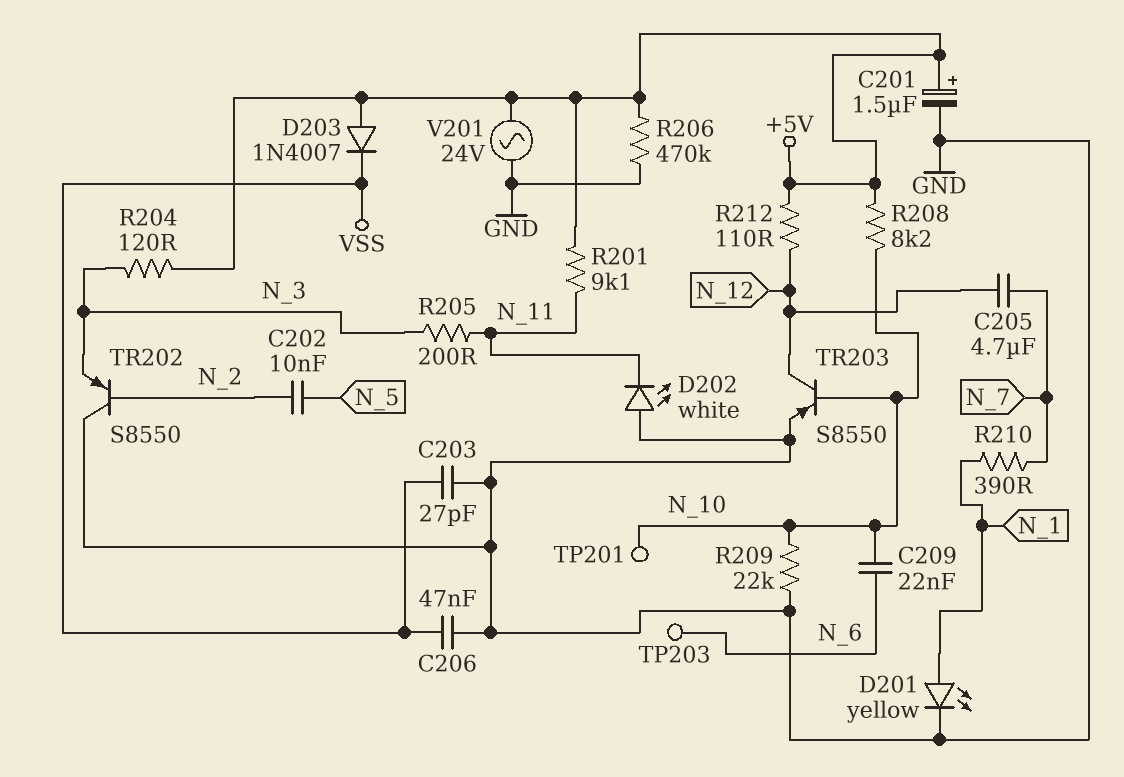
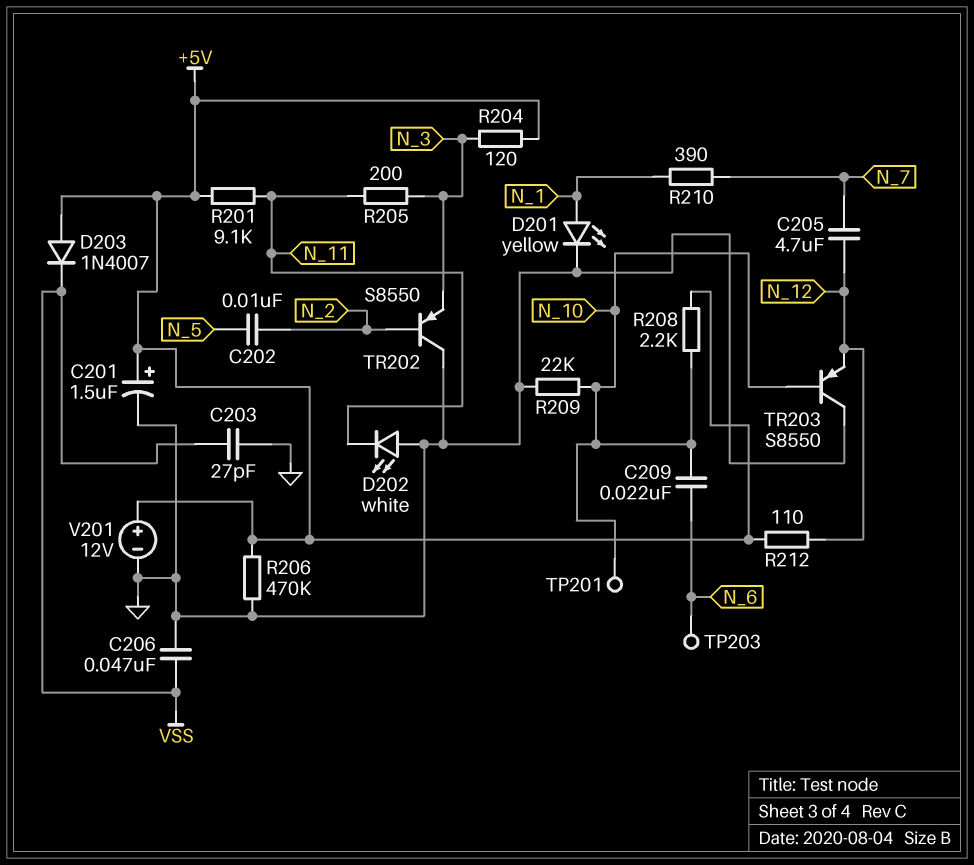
R208: 8.2k (+5V, N_10) -> 2.2k (+5V, N_10)
TR203: PNP S8550 (B N_10, C N_12, E GND) -> PNP S8550 (B N_10, C GND, E N_12)
V201: AC 24V (+5V, GND) -> 12V (plus +5V, minus GND)

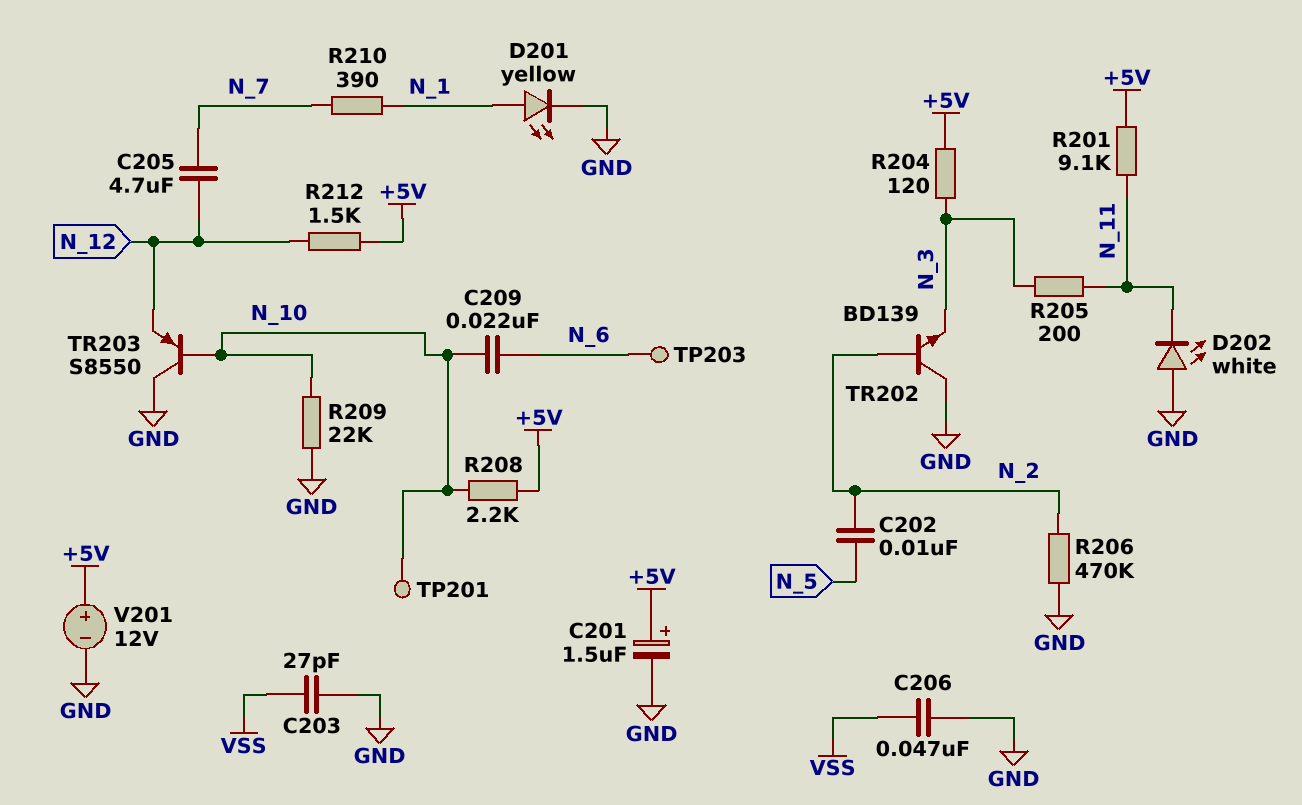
D203: diode 1N4007 (A +5V, K VSS) -> none
R206: 470k (+5V, GND) -> 470k (GND, N_2)
R212: 110 (+5V, N_12) -> 1.5k (+5V, N_12)
TR202: PNP S8550 (B N_2, C GND, E N_3) -> NPN BD139 (B N_2, C GND, E N_3)

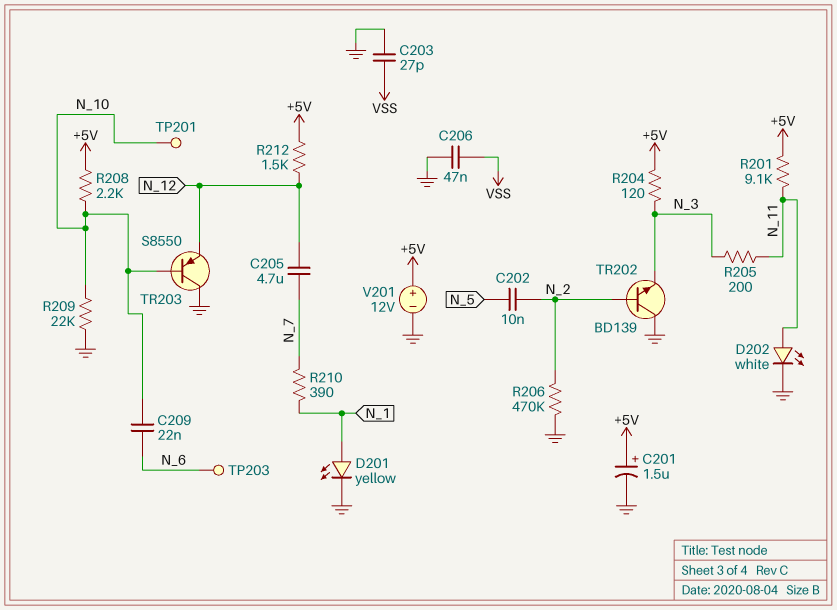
D202: LED white (A GND, K N_11) -> LED white (A N_11, K GND)

